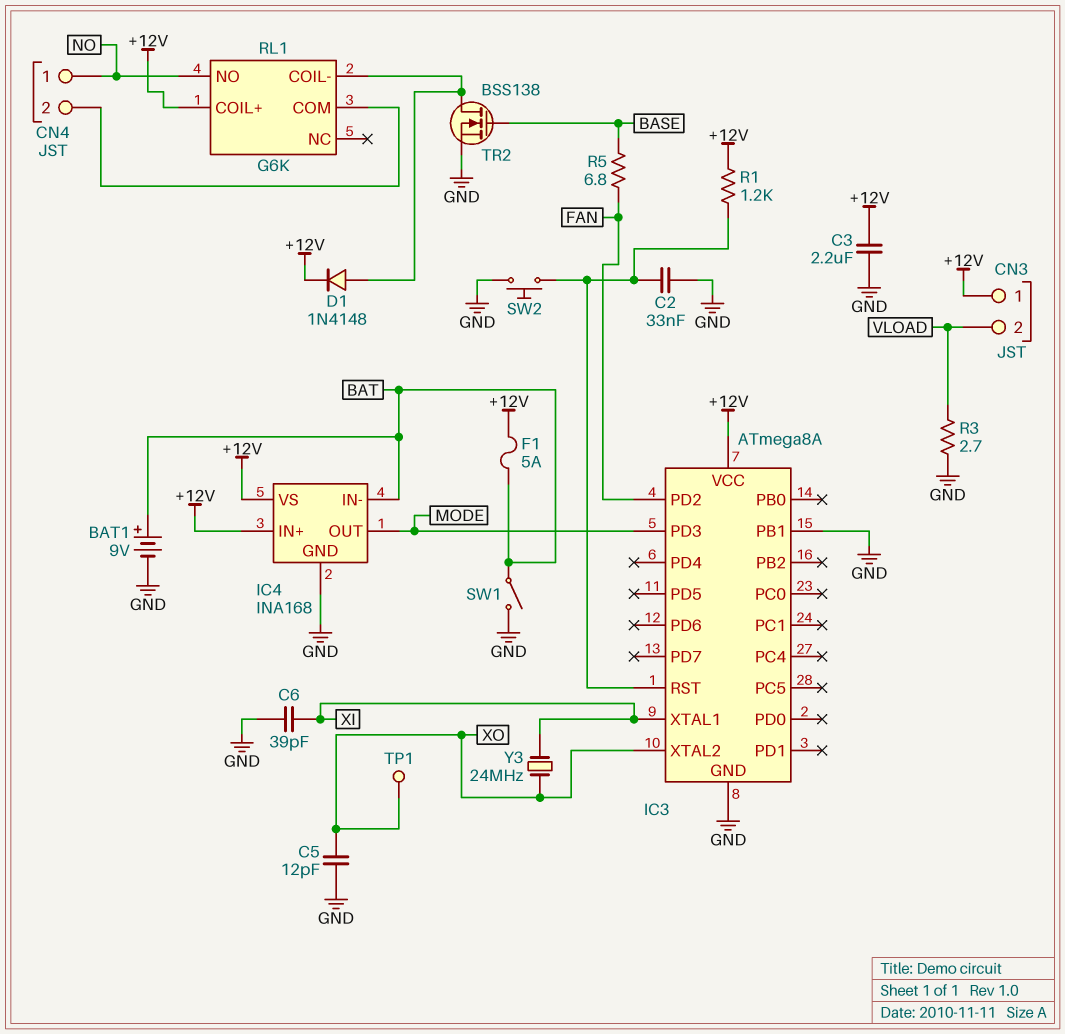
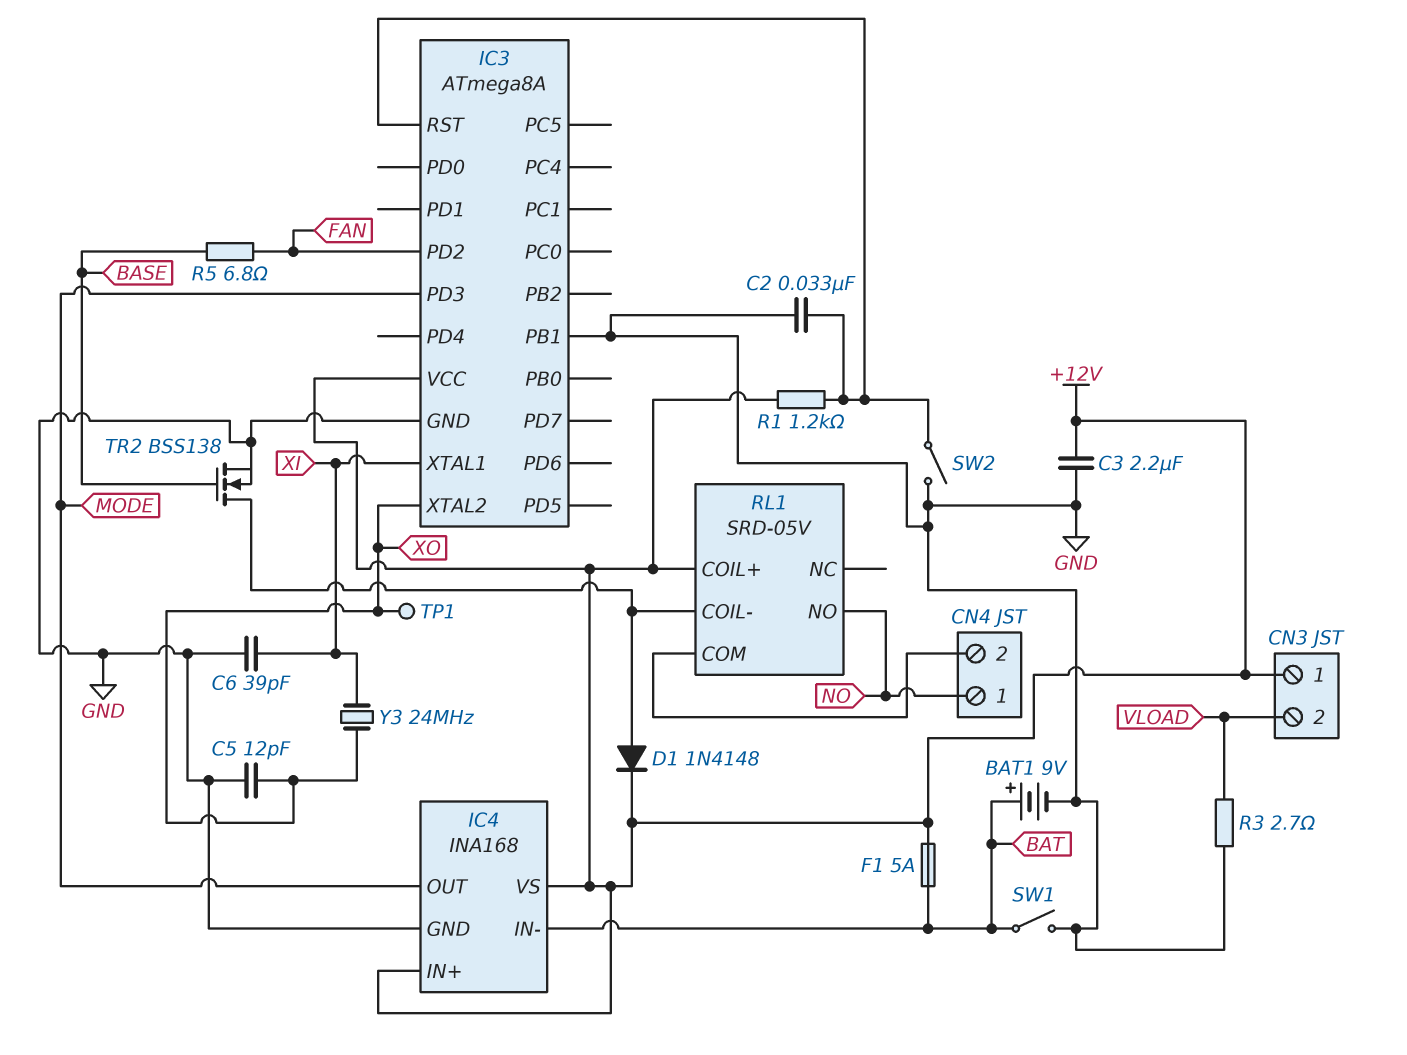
RL1: G6K -> SRD-05V
SW2: button (GND, IC3/RST) -> switch (GND, IC3/RST)

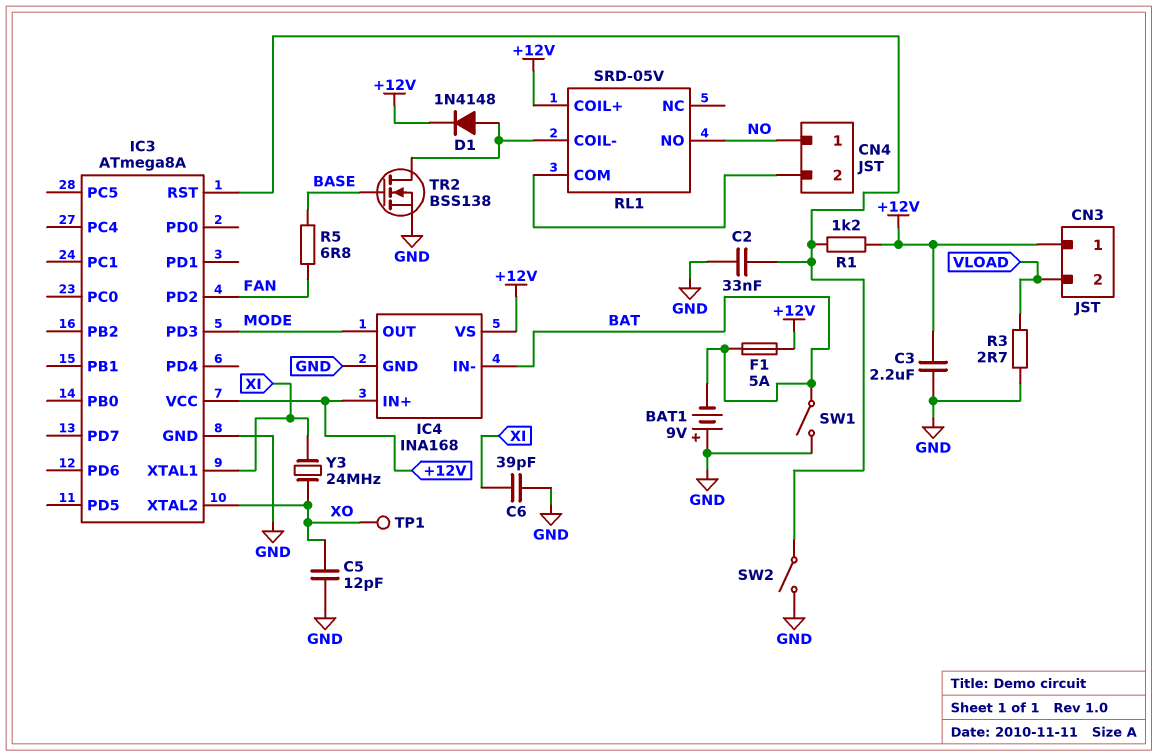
BAT1: 9V (plus BAT, minus GND) -> 9V (plus GND, minus BAT)
IC3 pin PB1: GND -> none

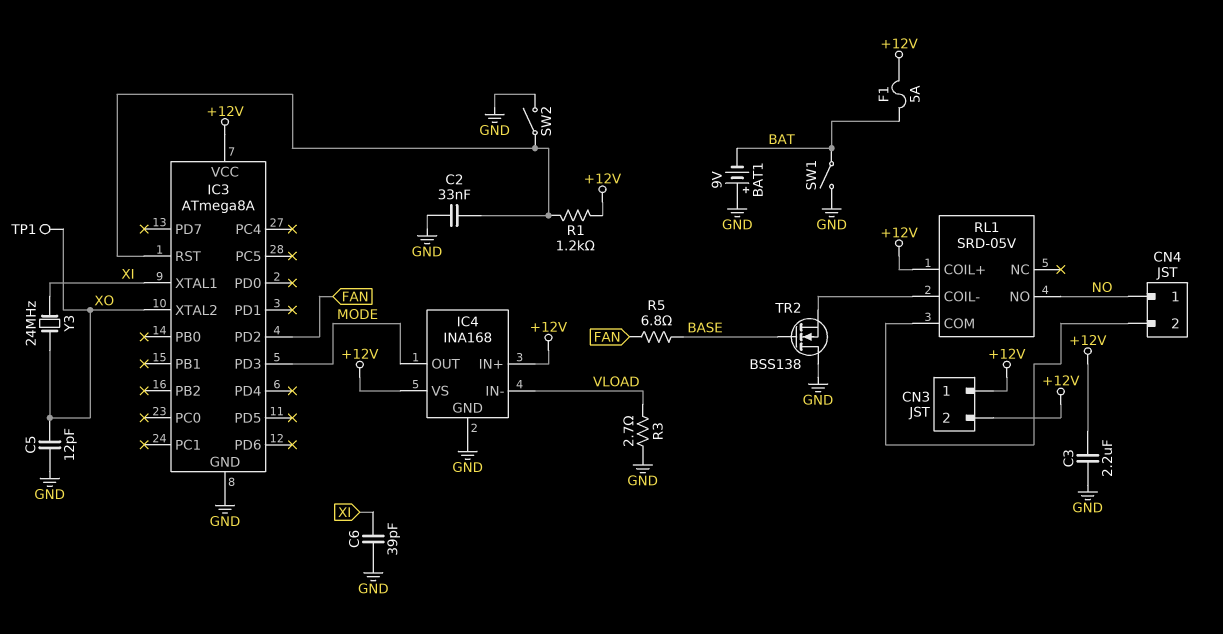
CN3 pin 2: VLOAD -> +12V
D1: diode 1N4148 (A RL1/COIL-, K +12V) -> none
IC4 pin IN-: BAT -> VLOAD
TR2: NMOS BSS138 (G BASE, D RL1/COIL-, S GND) -> NMOS BSS138 (G BASE, D GND, S RL1/COIL-)

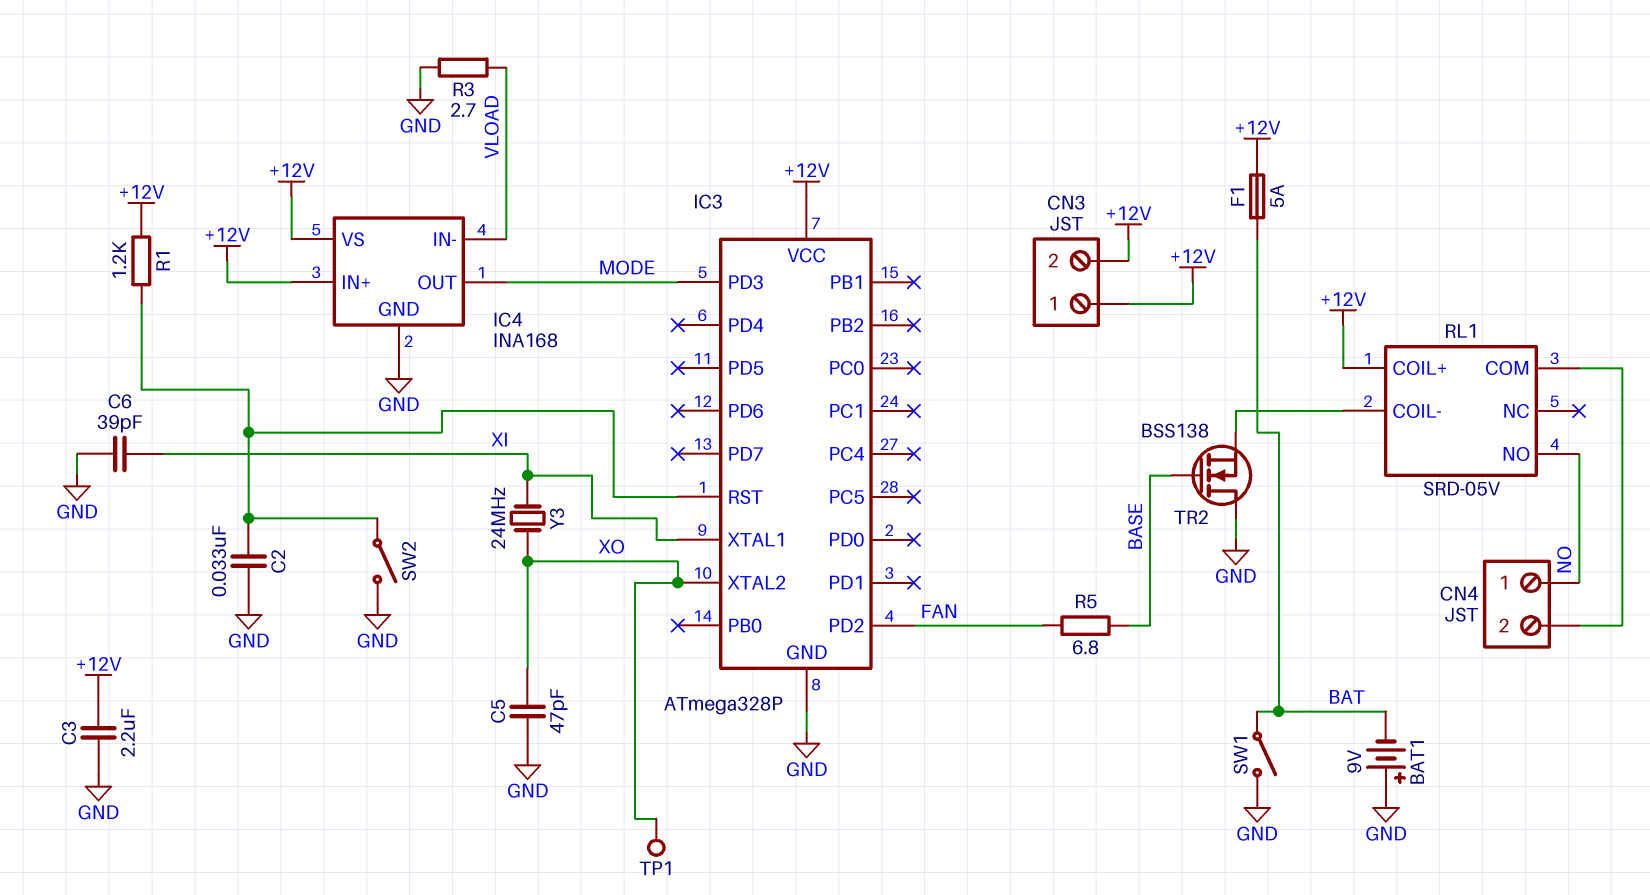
C5: 12pF (GND, XO) -> 47pF (GND, XO)
IC3: ATmega8A -> ATmega328P

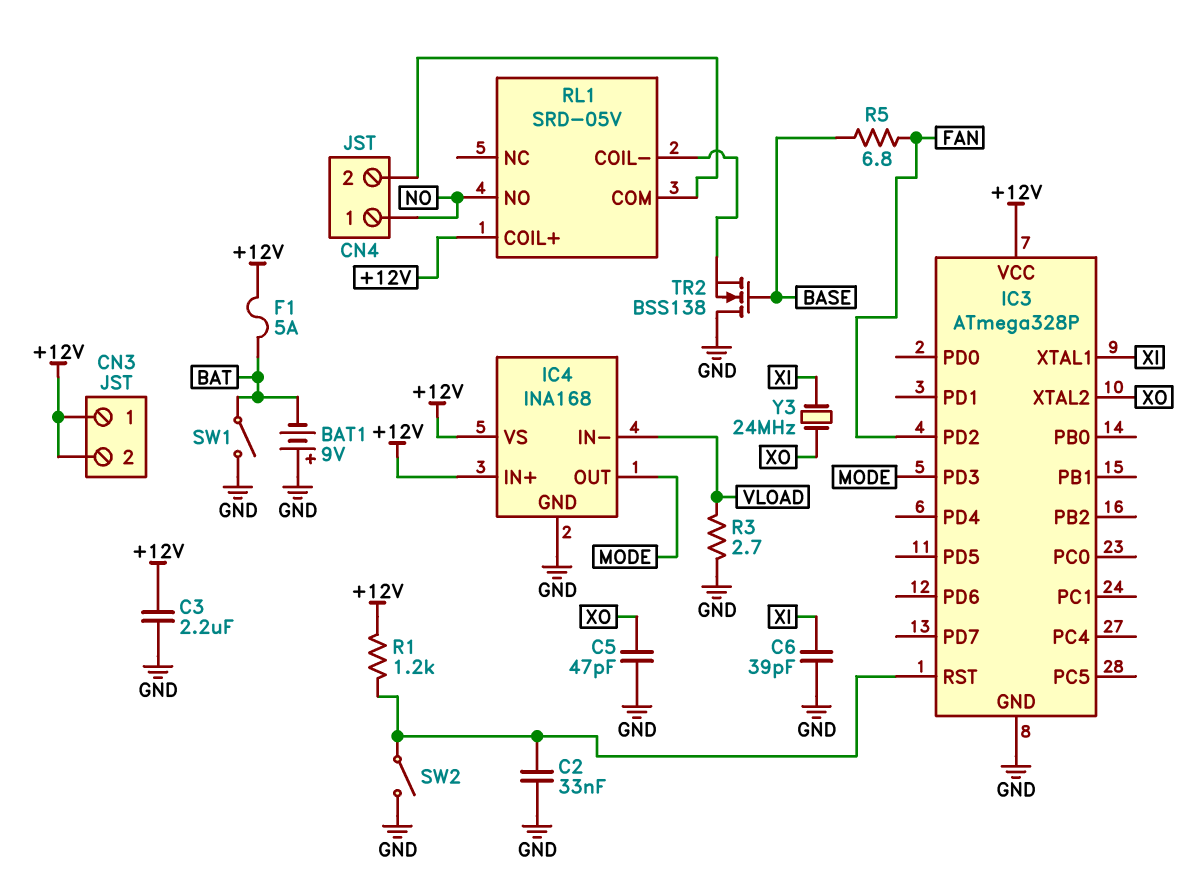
TP1: test point (XO) -> none

